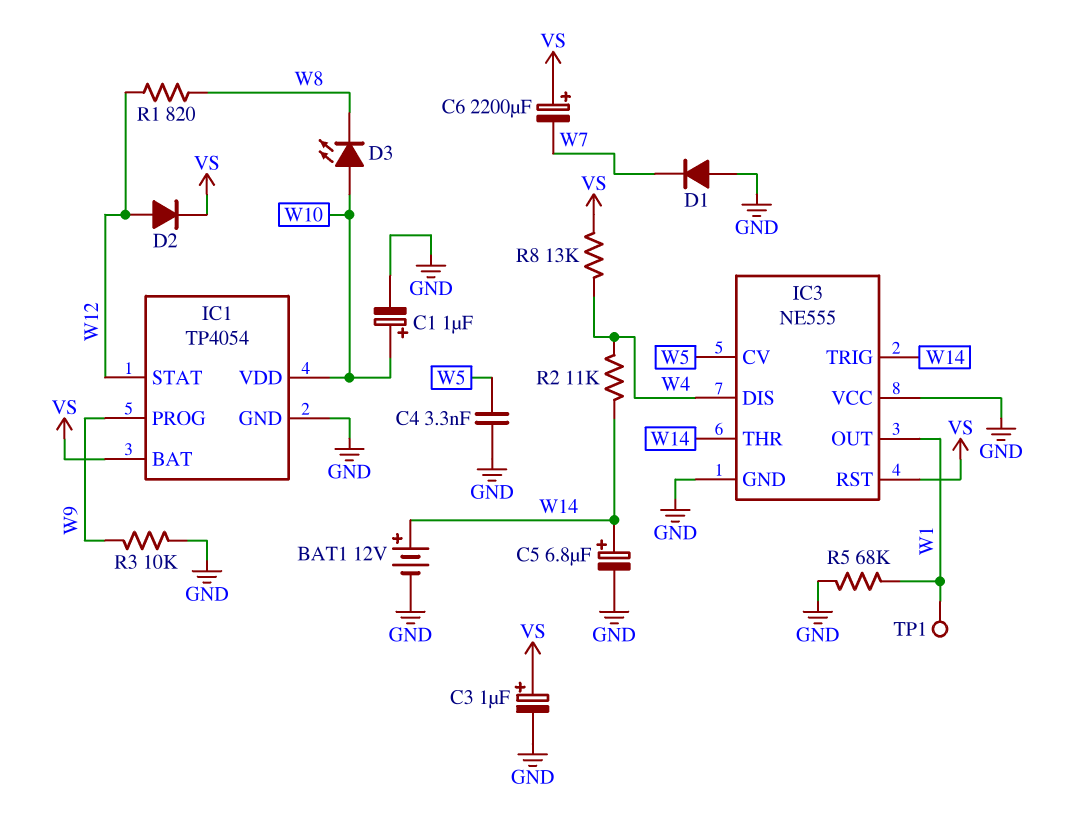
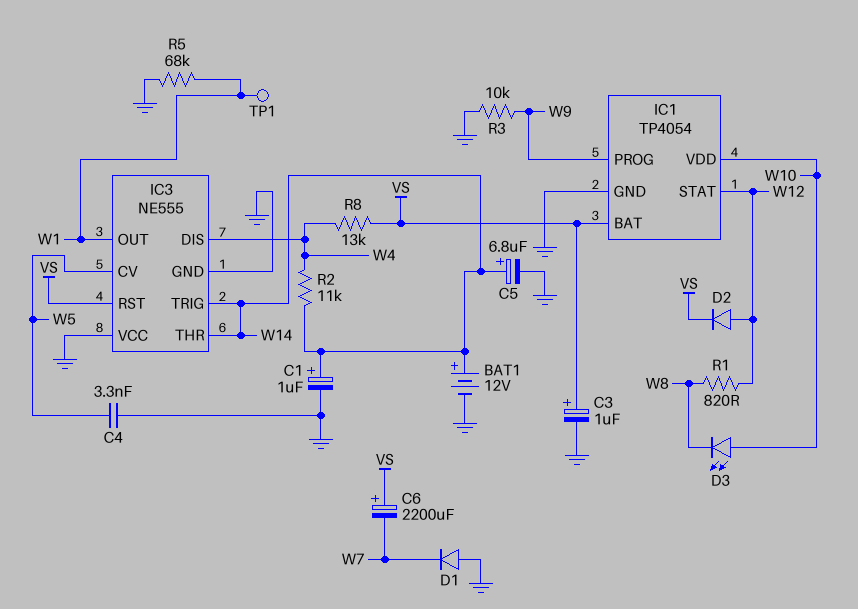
C1: 1uF (plus W10, minus GND) -> 1uF (plus W14, minus GND)

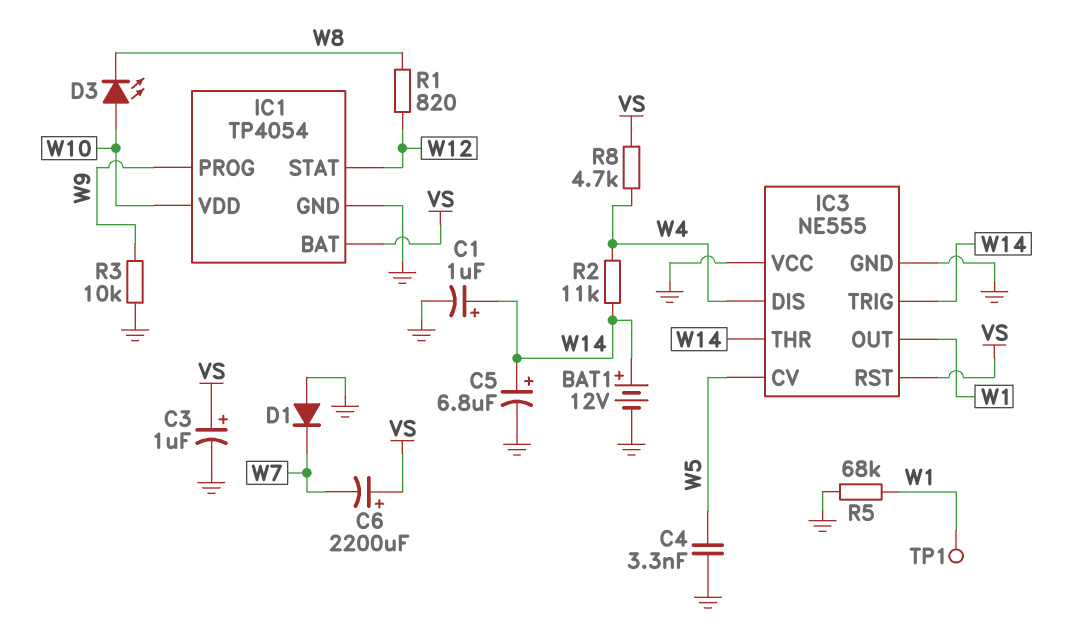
D2: diode (A W12, K VS) -> none
R8: 13k (VS, W4) -> 4.7k (VS, W4)

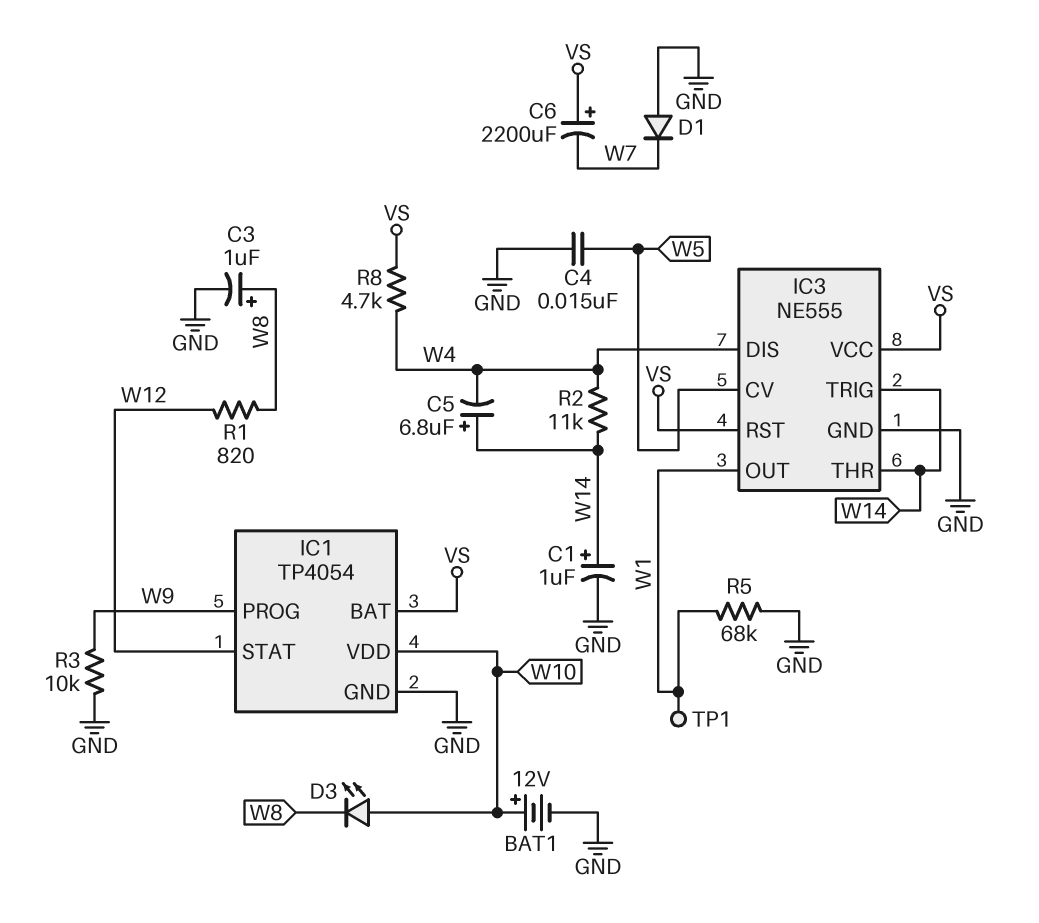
BAT1: 12V (plus W14, minus GND) -> 12V (plus W10, minus GND)
C3: 1uF (plus VS, minus GND) -> 1uF (plus W8, minus GND)
C4: 3.3nF (GND, W5) -> 15nF (GND, W5)
C5: 6.8uF (plus W14, minus GND) -> 6.8uF (plus W14, minus W4)
IC3 pin VCC: GND -> VS

